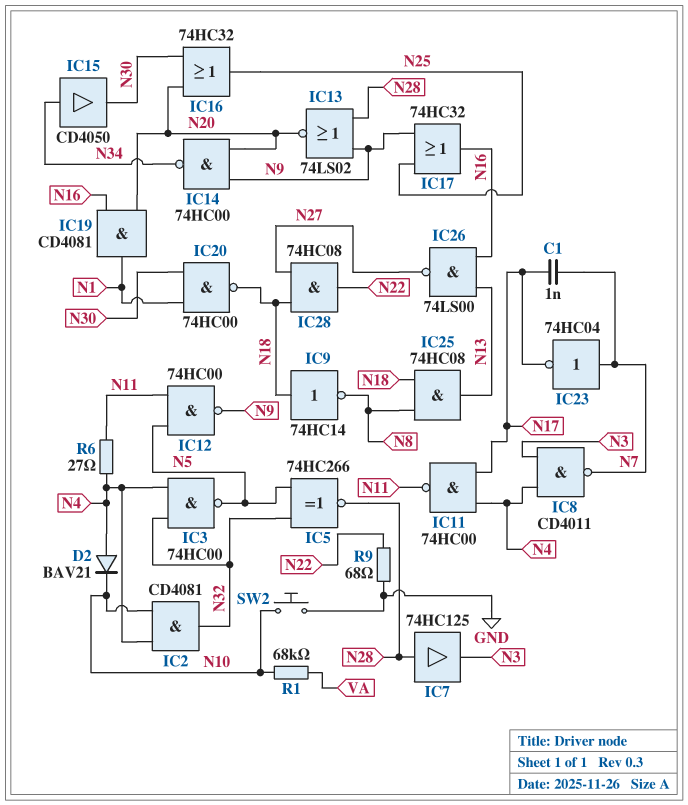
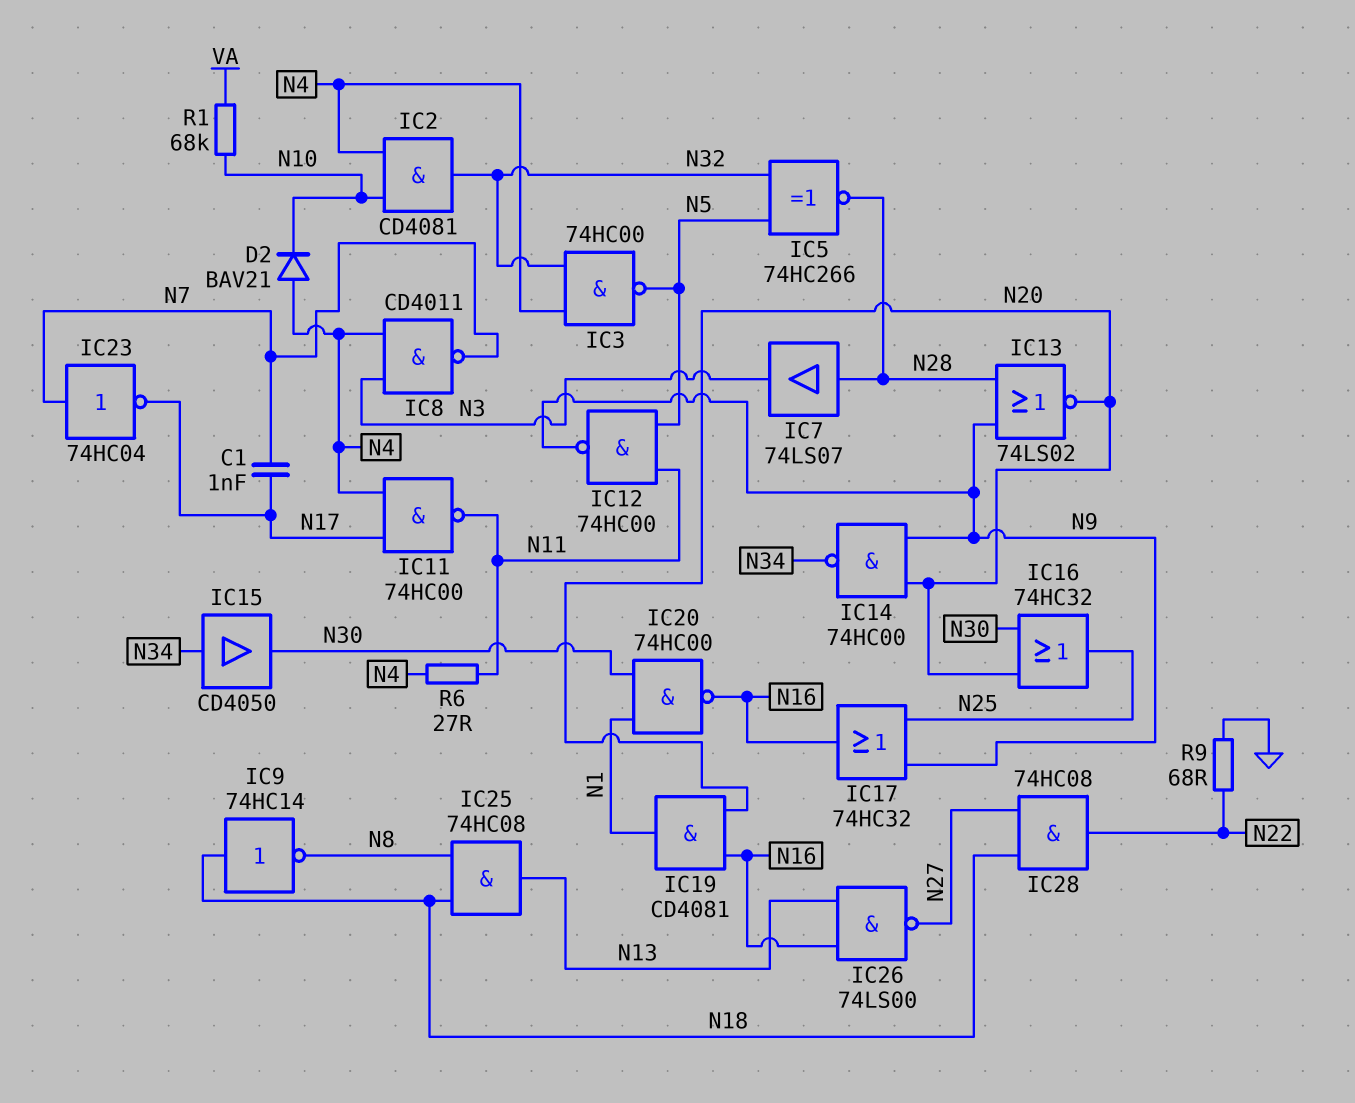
IC7: buffer 74HC125 (in N28, out N3) -> buffer 74LS07 (in N28, out N3)
IC20: NAND 74HC00 (in N1, in N30, out N18) -> NAND 74HC00 (in N1, in N30, out N16)
SW2: button (GND, N10) -> none

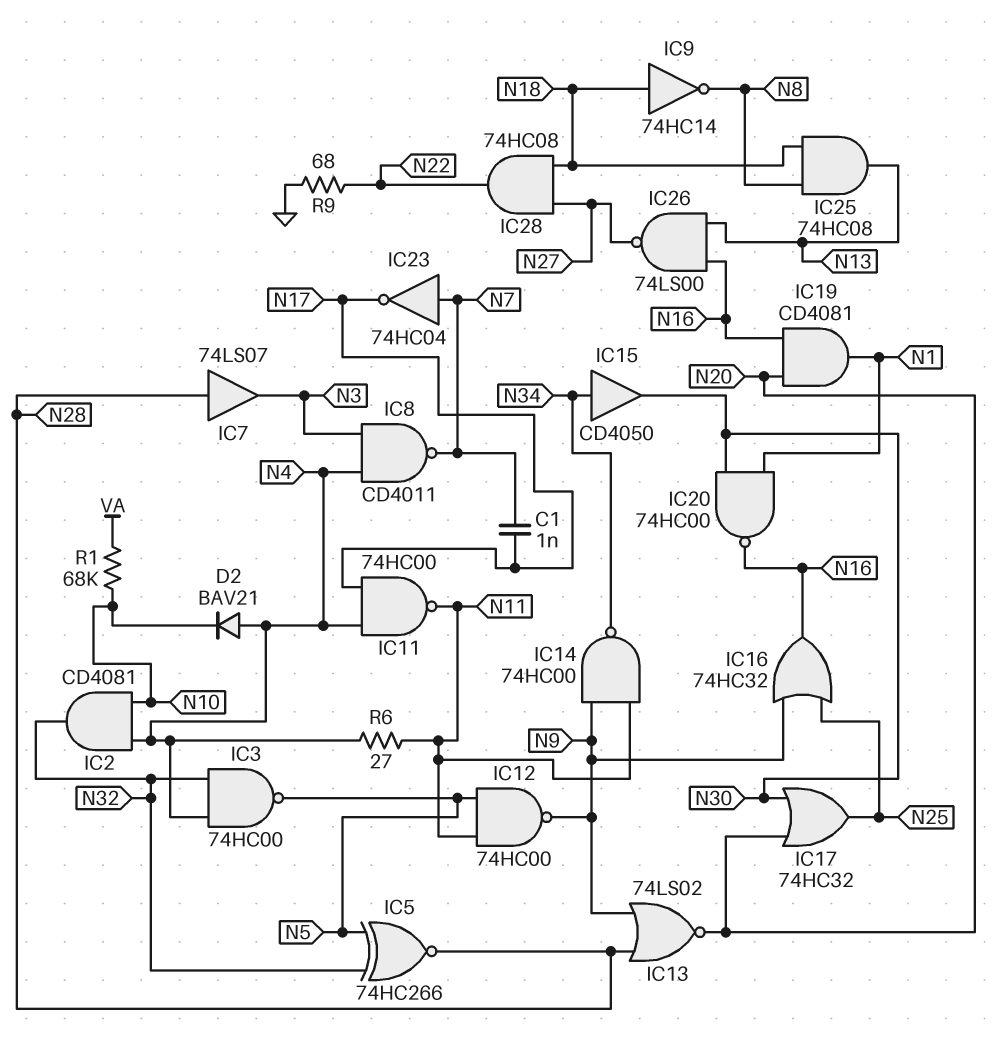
IC14: NAND 74HC00 (in N9, in N20, out N34) -> NAND 74HC00 (in N9, in N11, out N34)
IC16: OR 74HC32 (in N20, in N30, out N25) -> OR 74HC32 (in N9, in N25, out N16)
IC17: OR 74HC32 (in N9, in N25, out N16) -> OR 74HC32 (in N20, in N30, out N25)

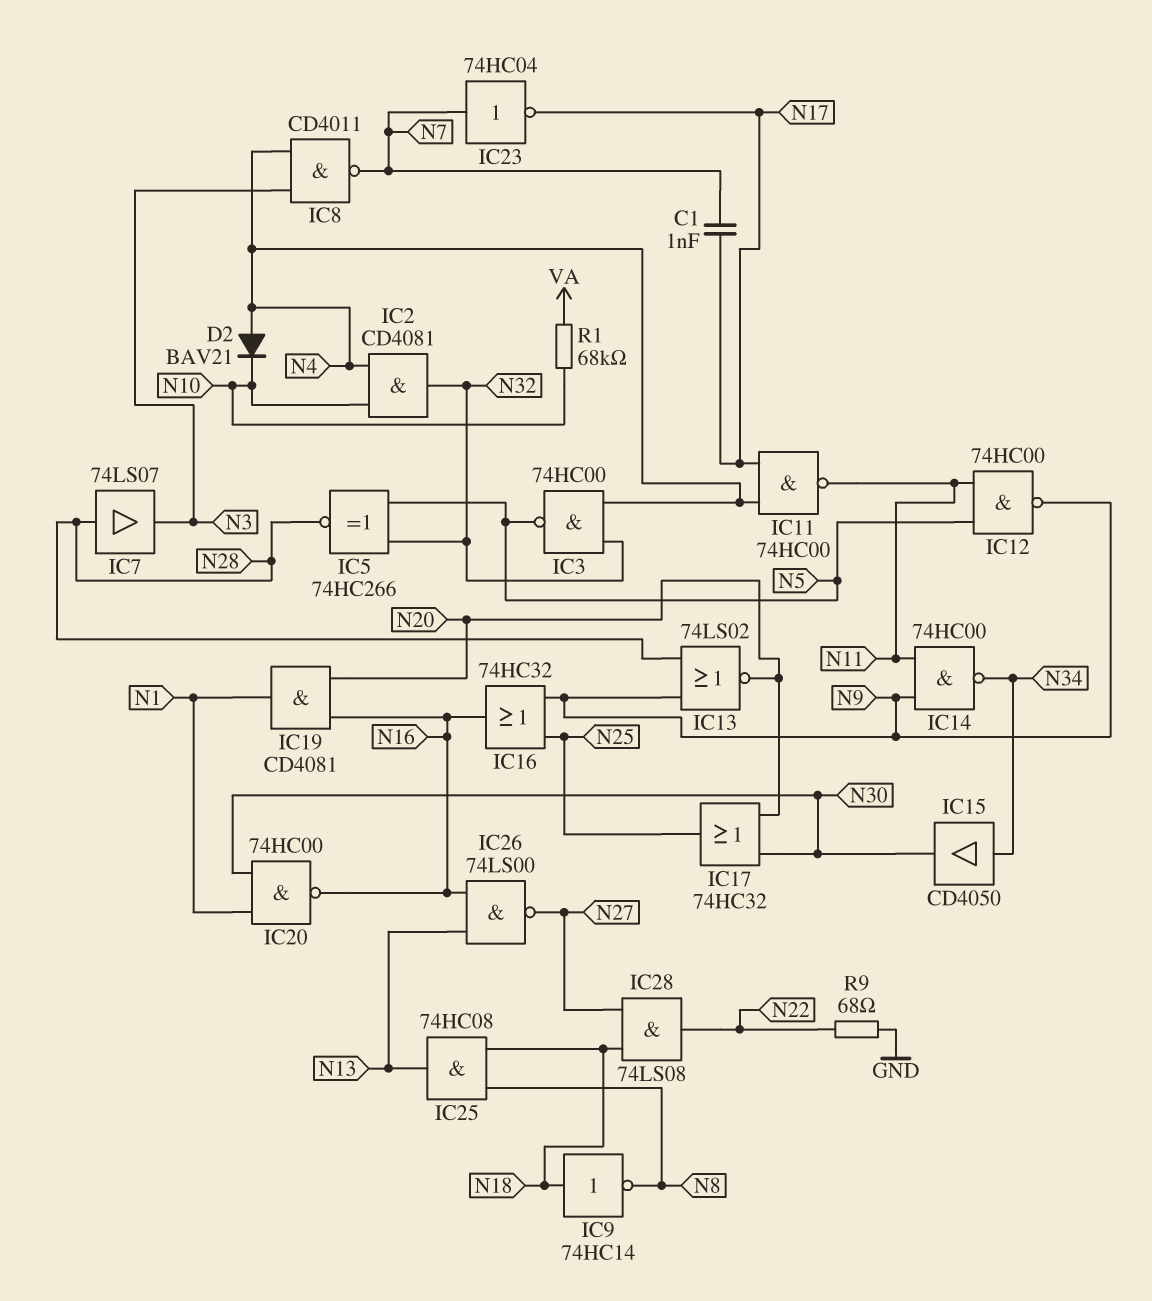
IC28: AND 74HC08 (in N18, in N27, out N22) -> AND 74LS08 (in N18, in N27, out N22)
R6: 27 (N4, N11) -> none

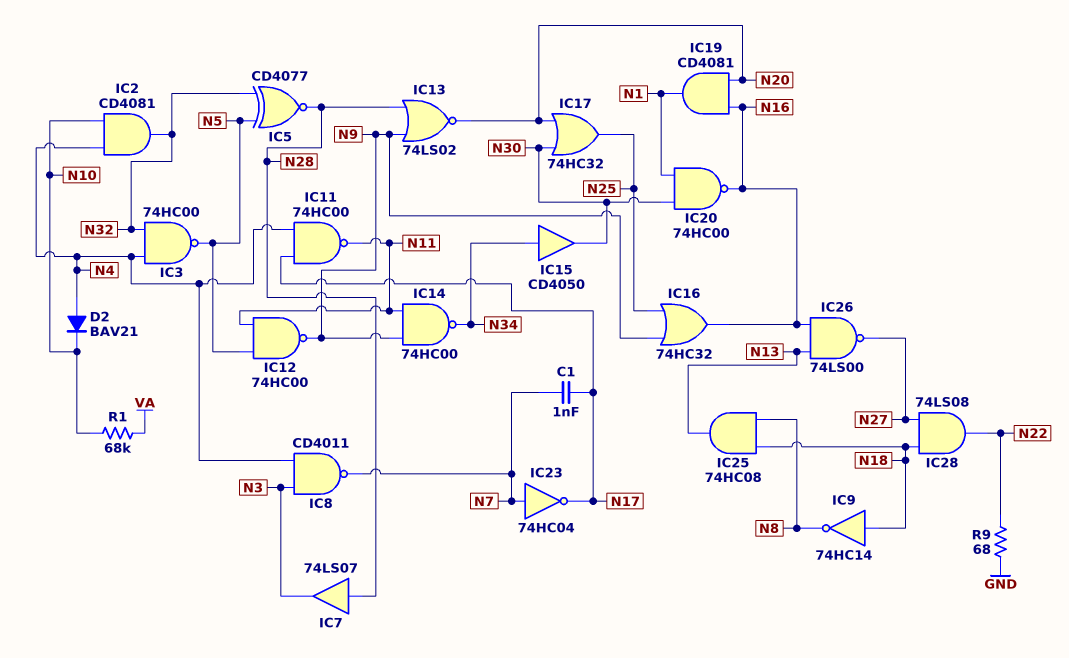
IC5: XNOR 74HC266 (in N5, in N32, out N28) -> XNOR CD4077 (in N5, in N32, out N28)

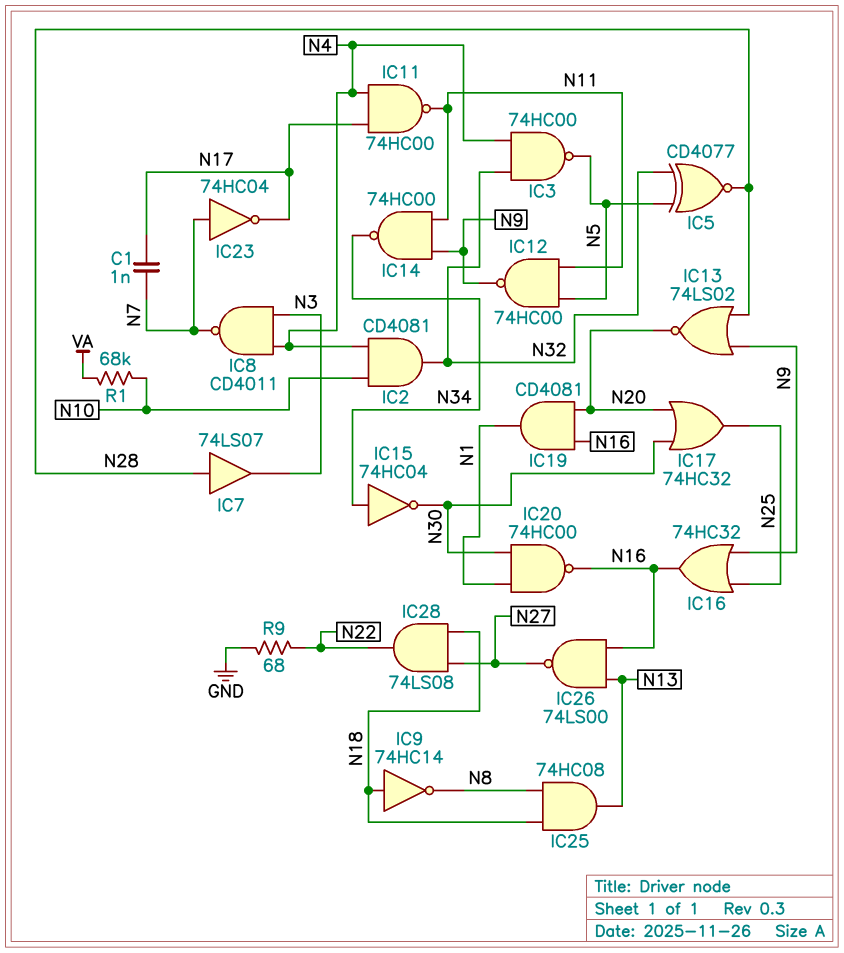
D2: diode BAV21 (A N4, K N10) -> none
IC15: buffer CD4050 (in N34, out N30) -> NOT 74HC04 (in N34, out N30)

